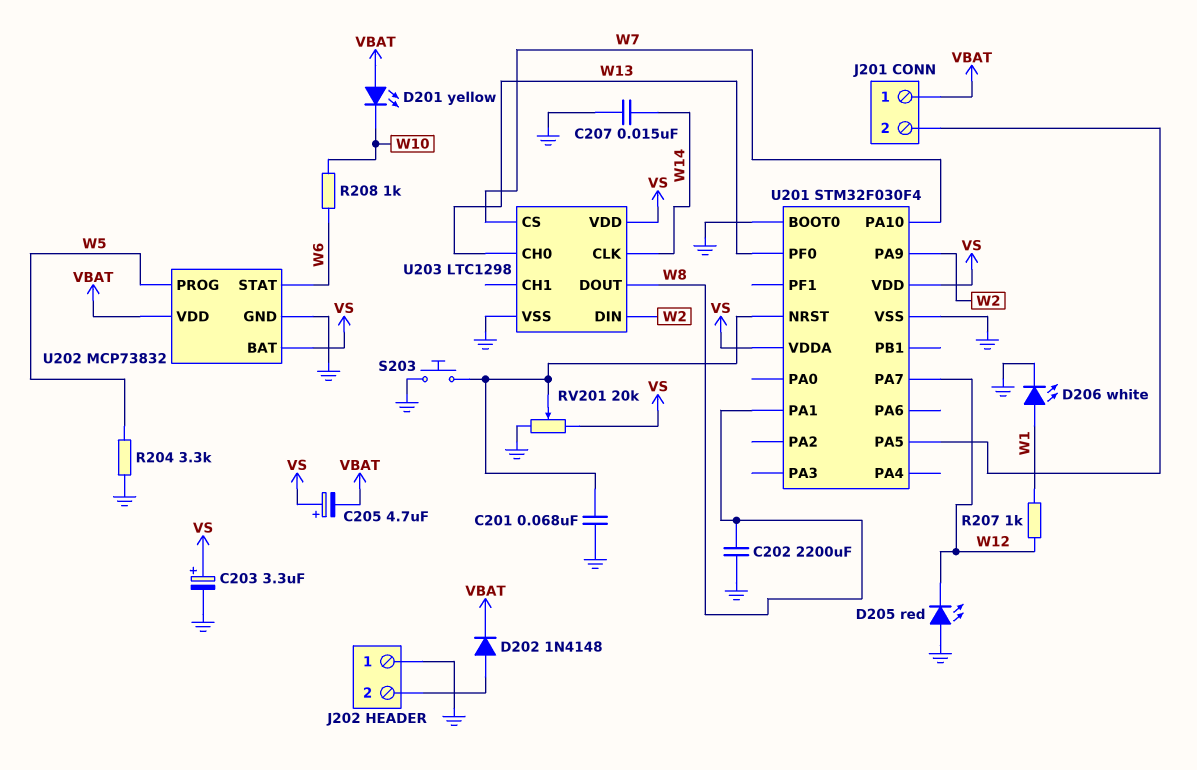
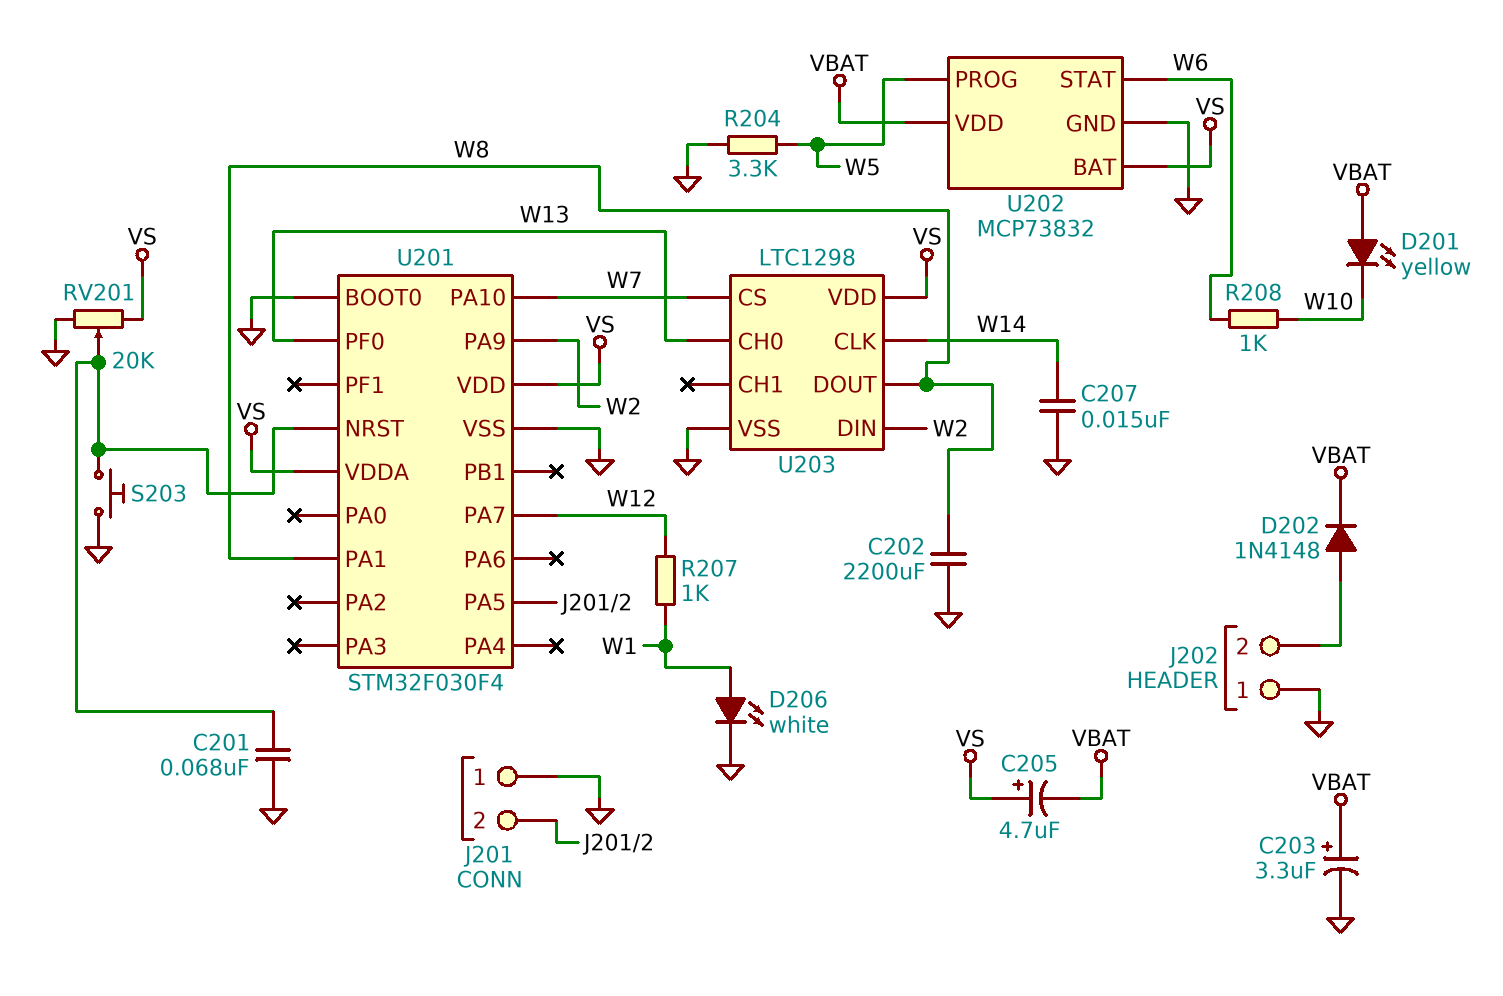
C203: 3.3uF (plus VS, minus GND) -> 3.3uF (plus VBAT, minus GND)
D205: LED red (A GND, K W12) -> none
J201 pin 1: VBAT -> GND

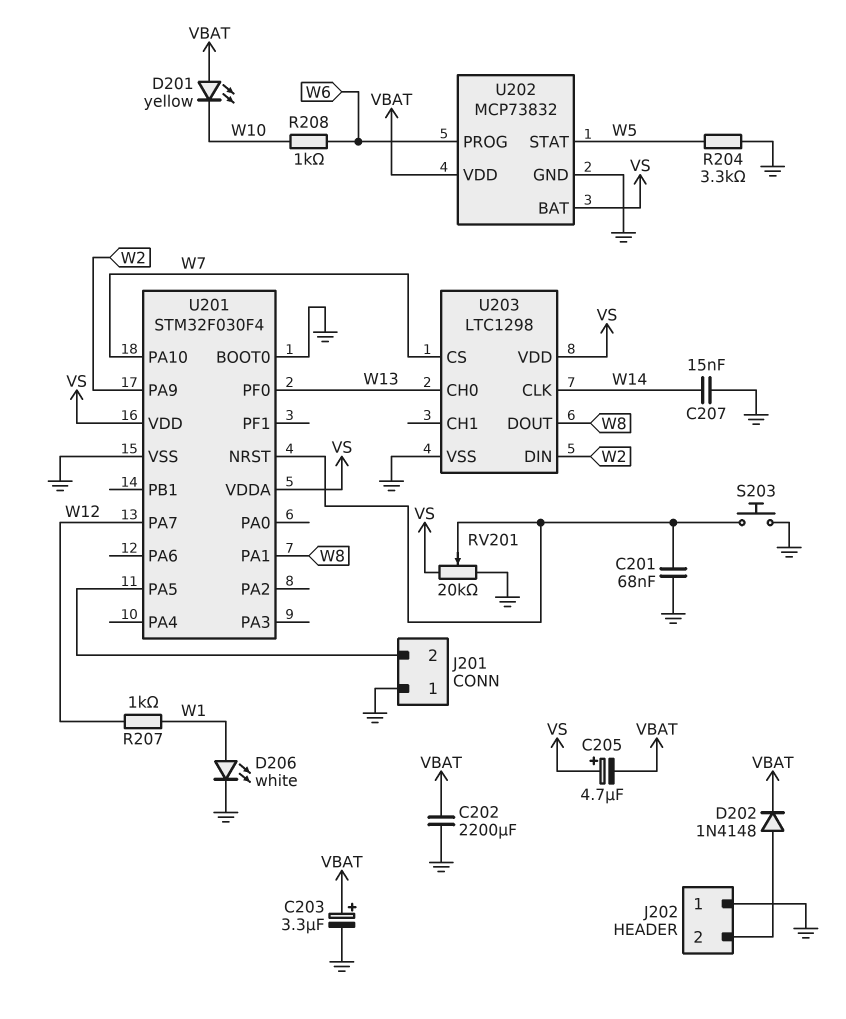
C202: 2200uF (GND, W8) -> 2200uF (GND, VBAT)
U202 pin PROG: W5 -> W6
U202 pin STAT: W6 -> W5

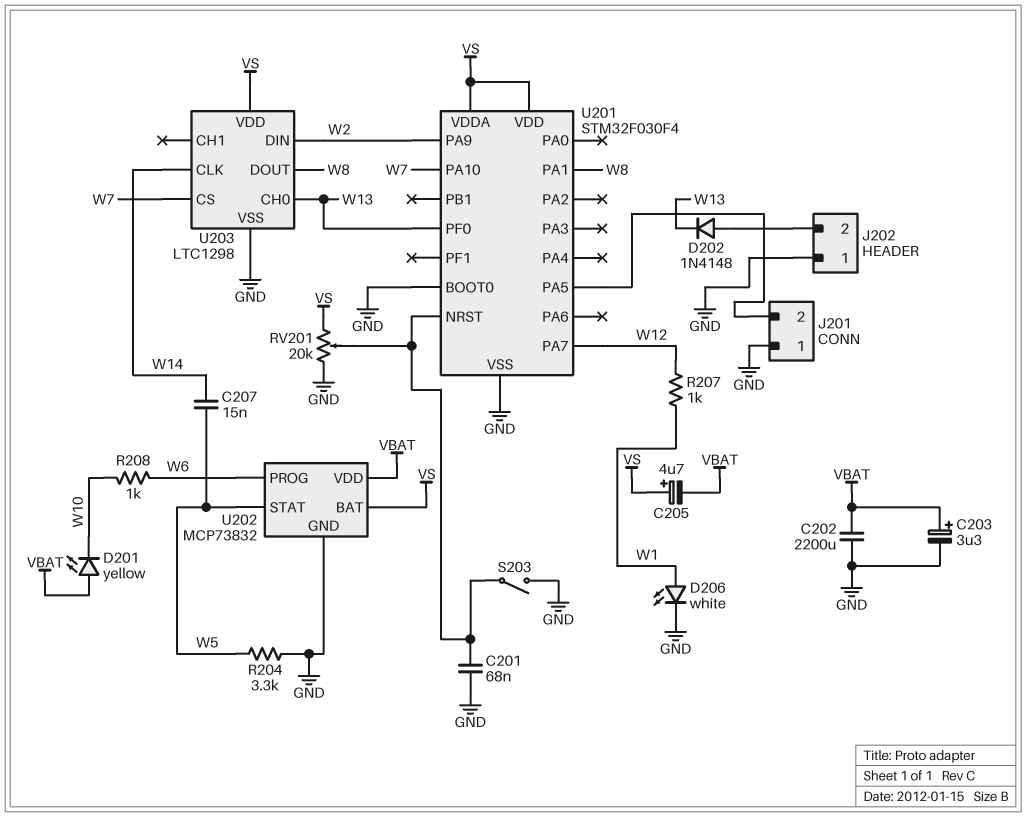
C207: 15nF (GND, W14) -> 15nF (W5, W14)
D202: diode 1N4148 (A J202/2, K VBAT) -> diode 1N4148 (A J202/2, K W13)
S203: button (GND, U201/NRST) -> switch (GND, U201/NRST)

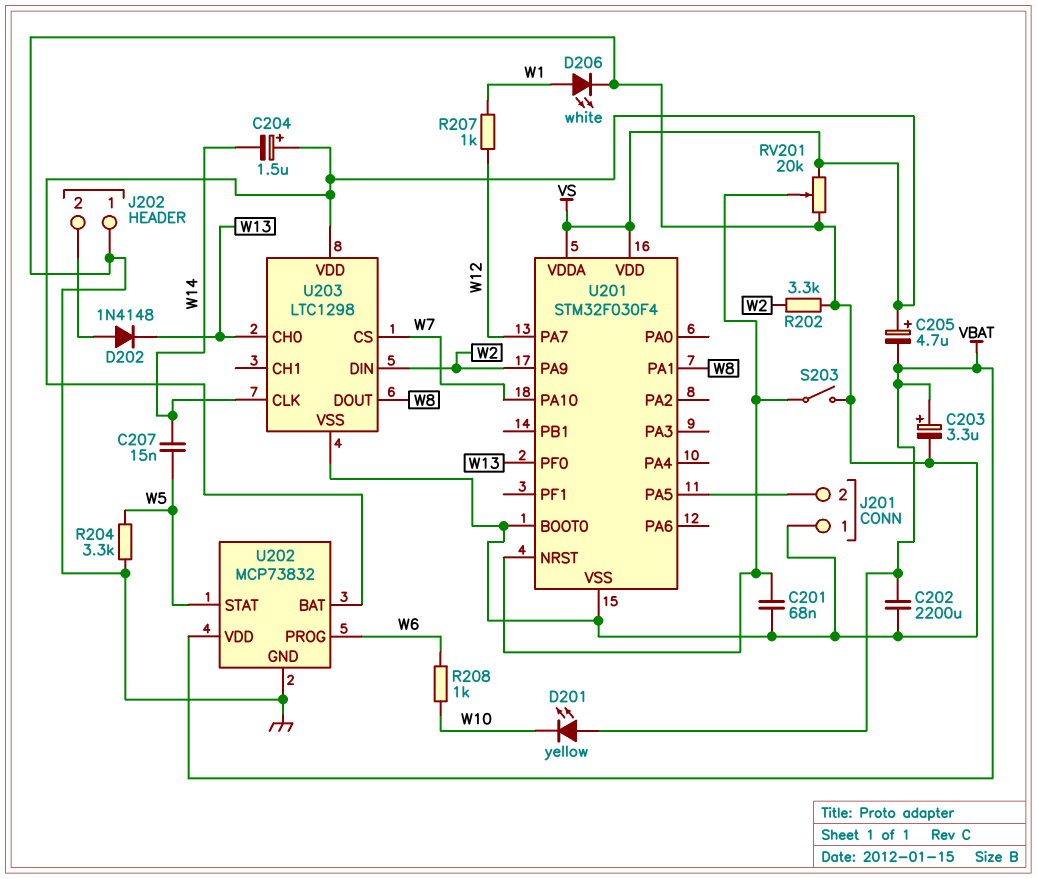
C204: none -> 1.5uF (plus VS, minus W14)
R202: none -> 3.3k (GND, W2)

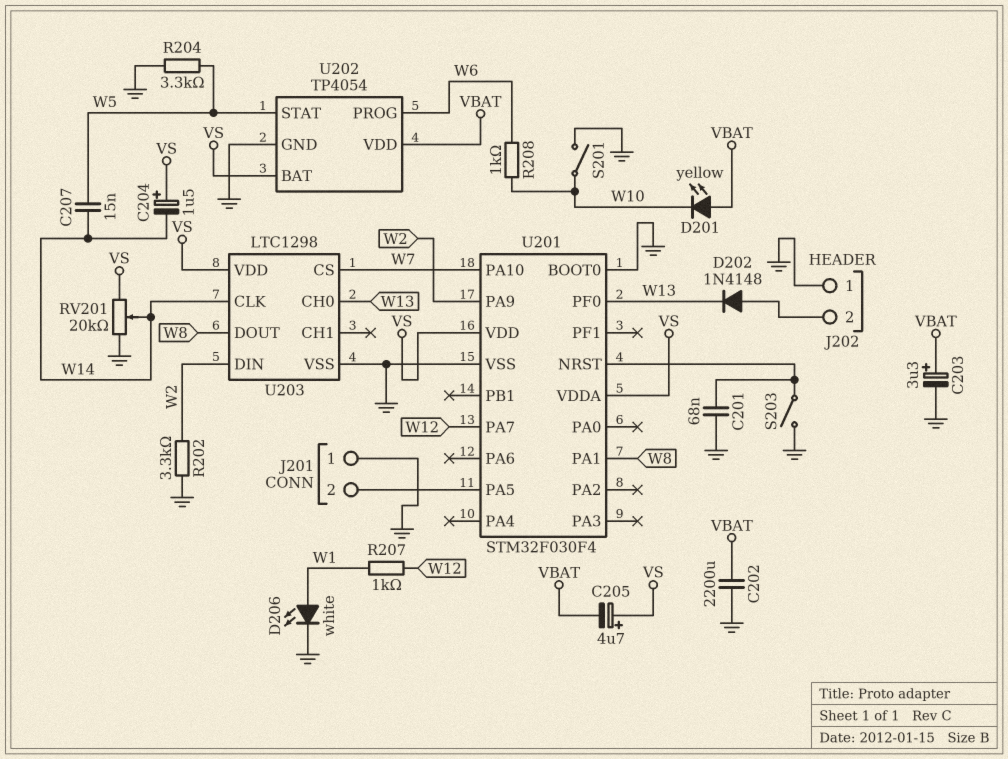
RV201: 20k (GND, VS, wiper U201/NRST) -> 20k (GND, VS, wiper W14)
S201: none -> switch (GND, W10)
U202: MCP73832 -> TP4054

